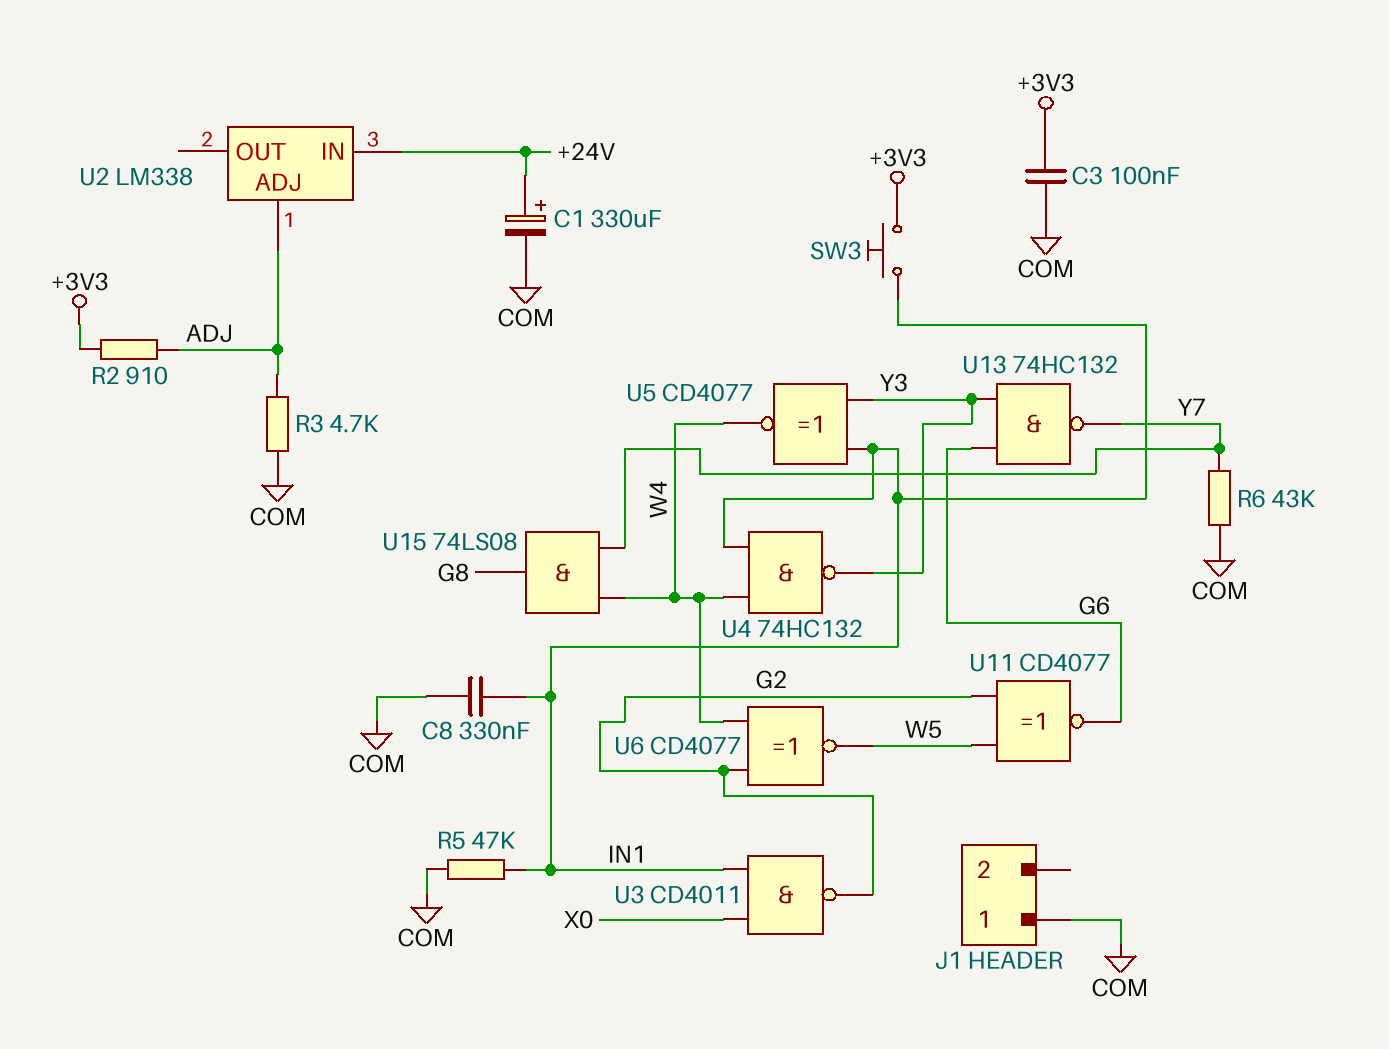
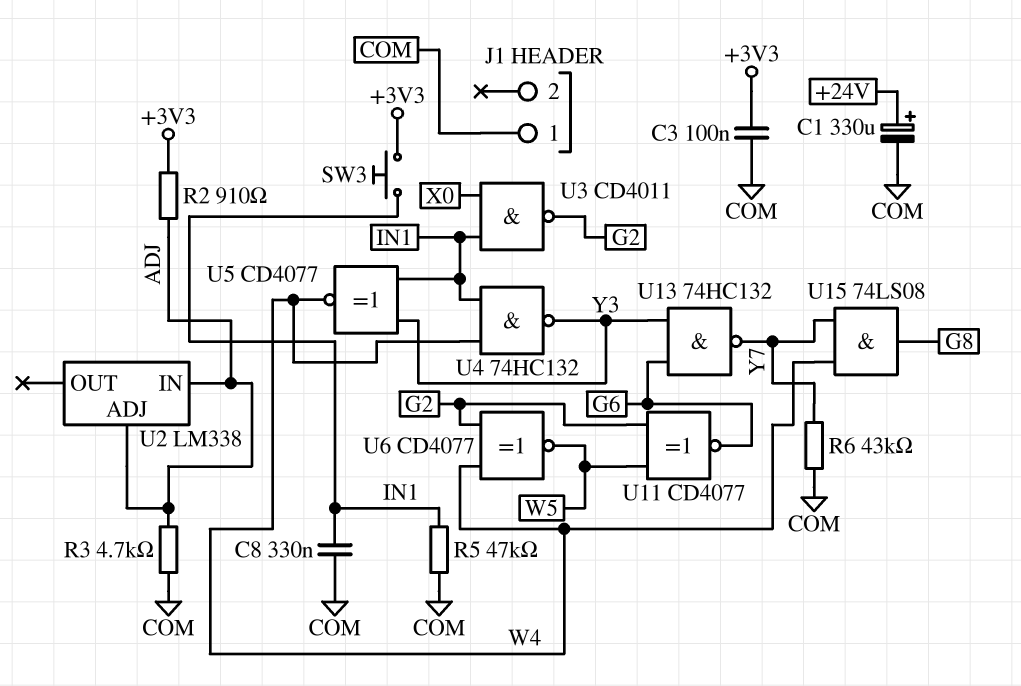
U2 pin IN: +24V -> ADJ

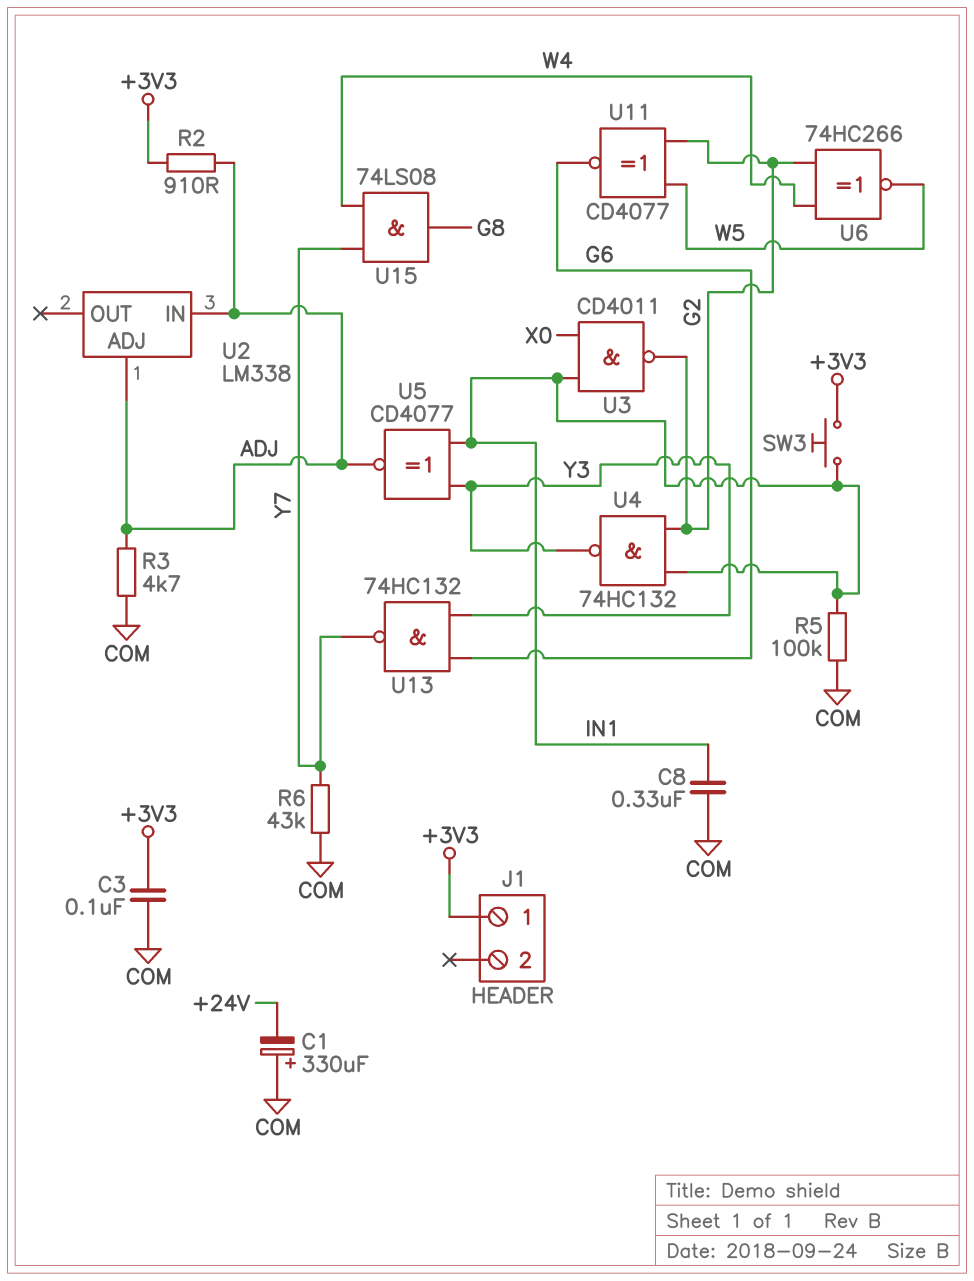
C1: 330uF (plus +24V, minus COM) -> 330uF (plus COM, minus +24V)
J1 pin 1: COM -> +3V3
R5: 47k (COM, IN1) -> 100k (COM, IN1)
U4: NAND 74HC132 (in IN1, in W4, out Y3) -> NAND 74HC132 (in G2, in IN1, out Y3)
U5: XNOR CD4077 (in IN1, in Y3, out W4) -> XNOR CD4077 (in IN1, in Y3, out ADJ)
U6: XNOR CD4077 (in G2, in W4, out W5) -> XNOR 74HC266 (in G2, in W4, out W5)

